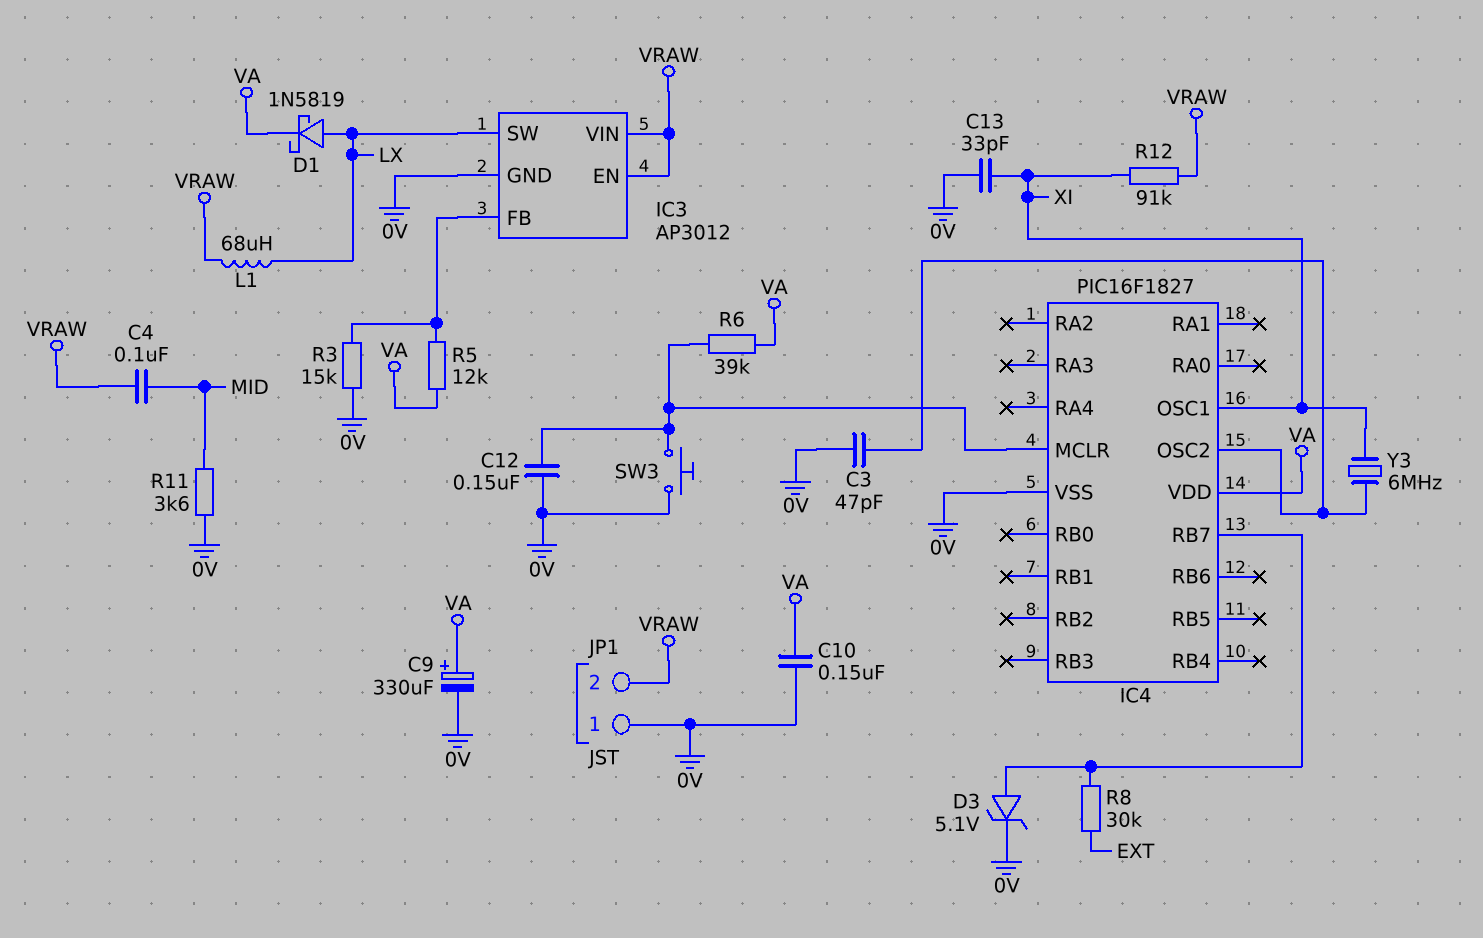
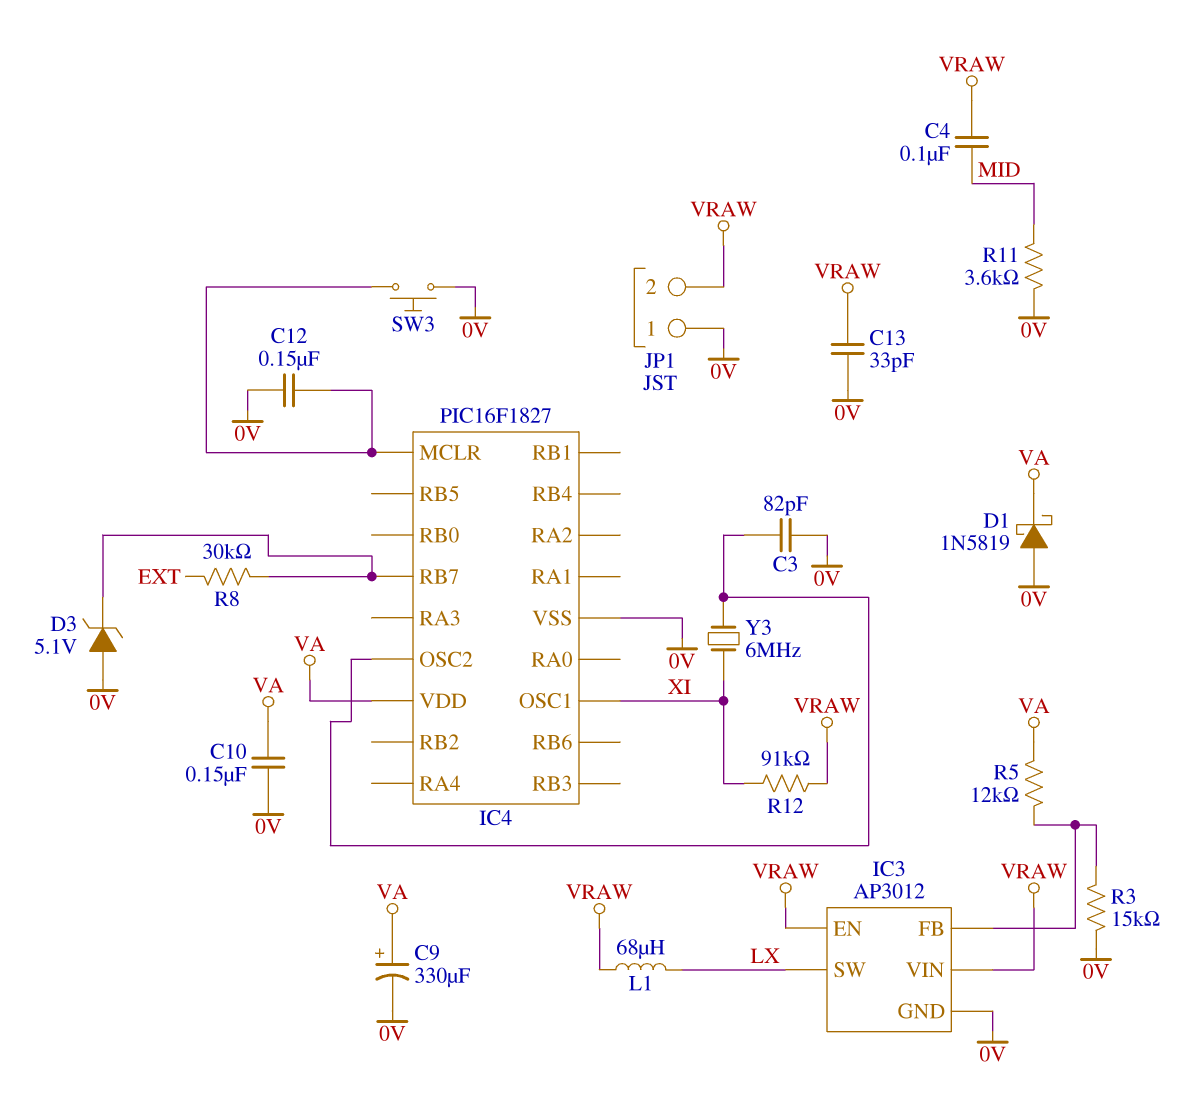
C3: 47pF (0V, IC4/OSC2) -> 82pF (0V, IC4/OSC2)
C13: 33pF (0V, XI) -> 33pF (0V, VRAW)
D1: schottky 1N5819 (A LX, K VA) -> schottky 1N5819 (A 0V, K VA)
D3: zener 5.1V (A IC4/RB7, K 0V) -> zener 5.1V (A 0V, K IC4/RB7)
R6: 39k (IC4/MCLR, VA) -> none

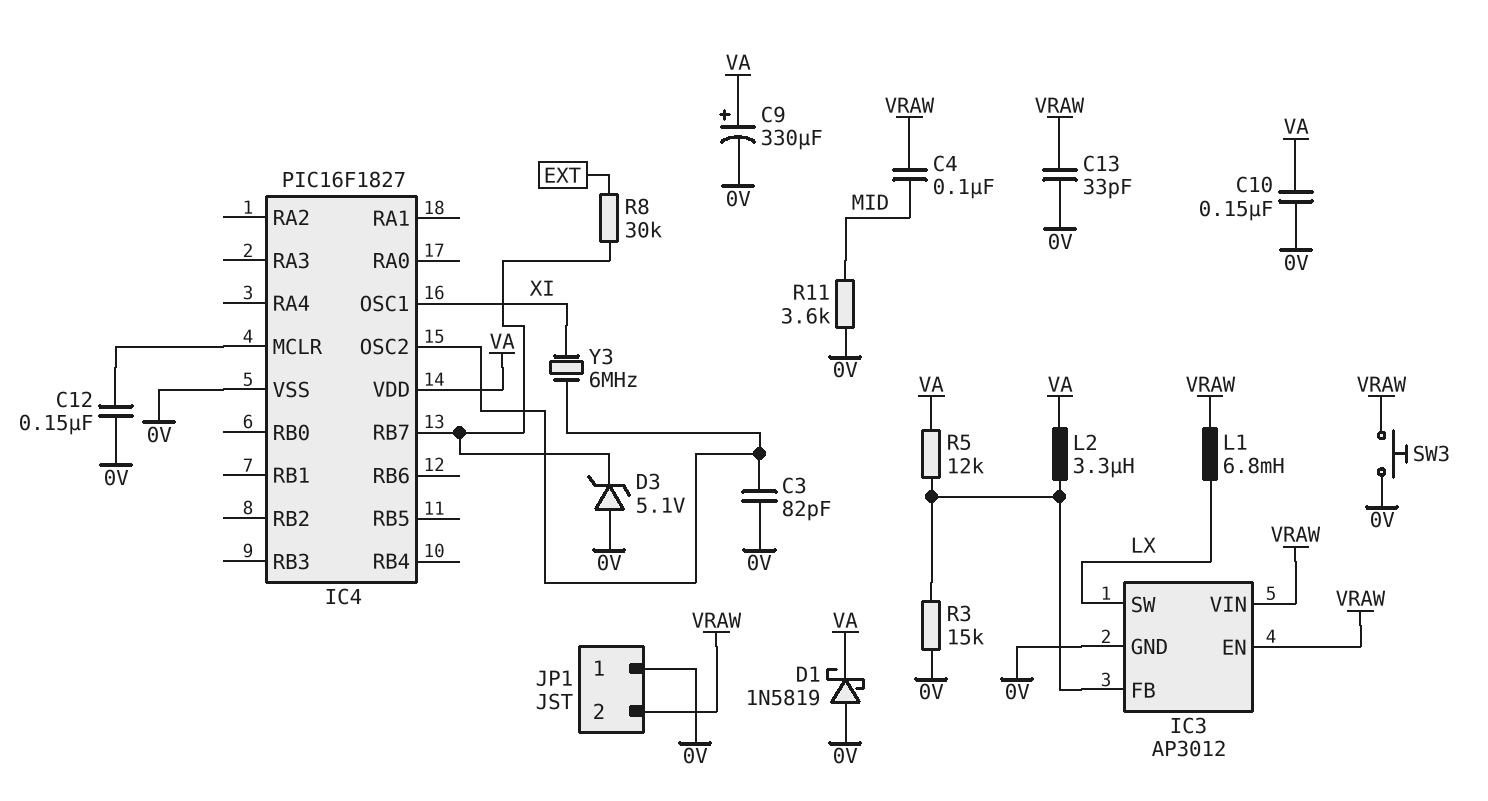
L1: 68uH (LX, VRAW) -> 6.8mH (LX, VRAW)
L2: none -> 3.3uH (IC3/FB, VA)
R12: 91k (VRAW, XI) -> none
SW3: button (0V, IC4/MCLR) -> button (0V, VRAW)

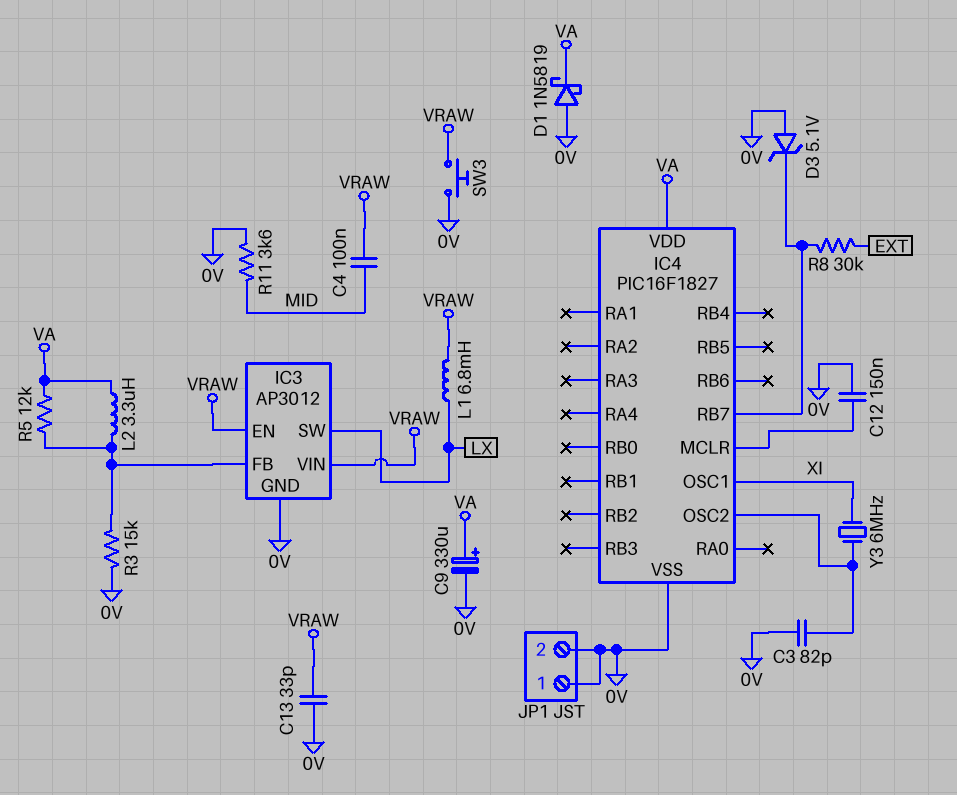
C10: 150nF (0V, VA) -> none
JP1 pin 2: VRAW -> 0V

